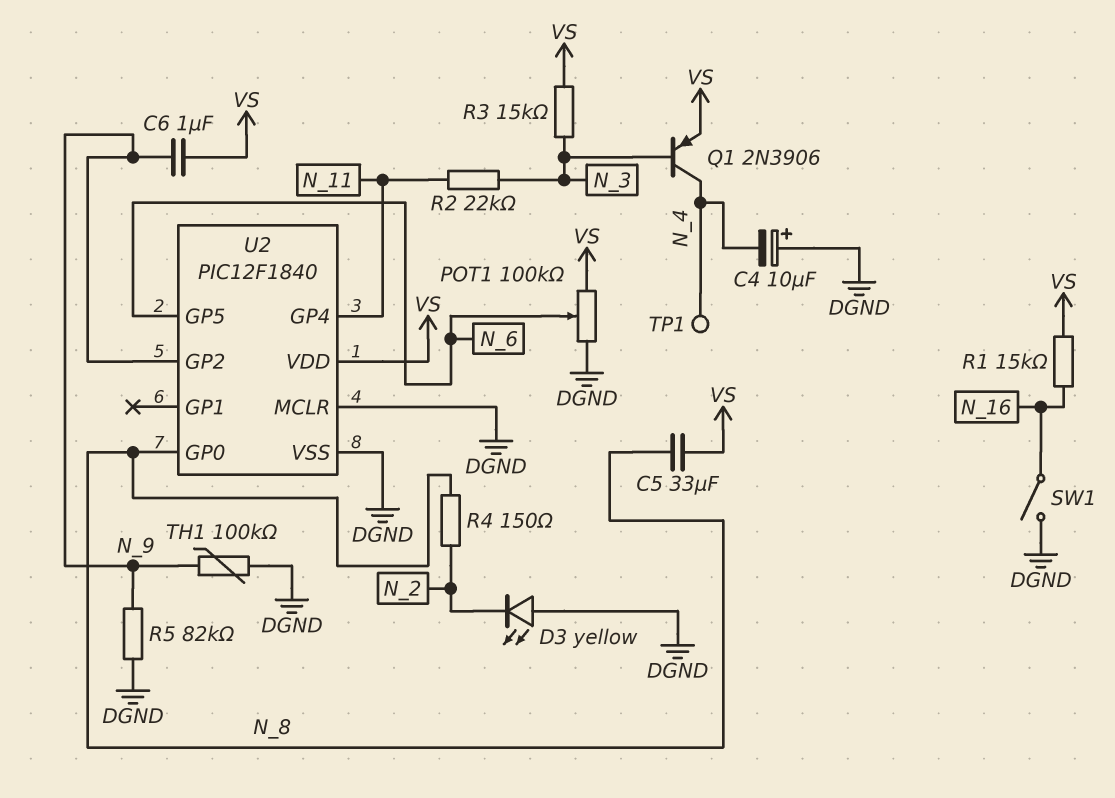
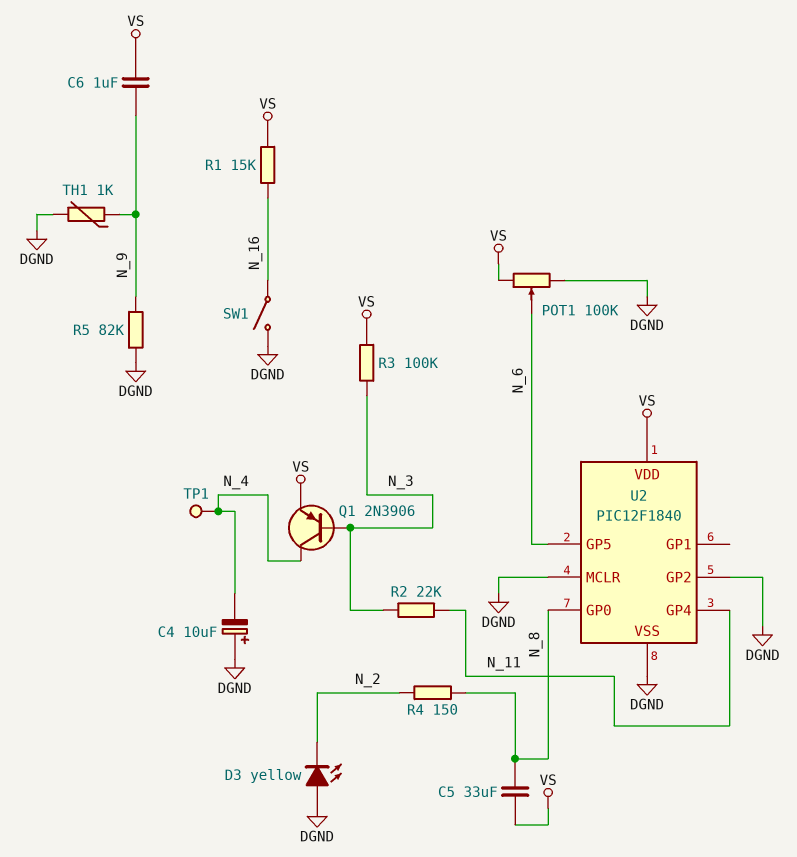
R3: 15k (N_3, VS) -> 100k (N_3, VS)
TH1: 100k (DGND, N_9) -> 1k (DGND, N_9)
U2 pin GP2: N_9 -> DGND

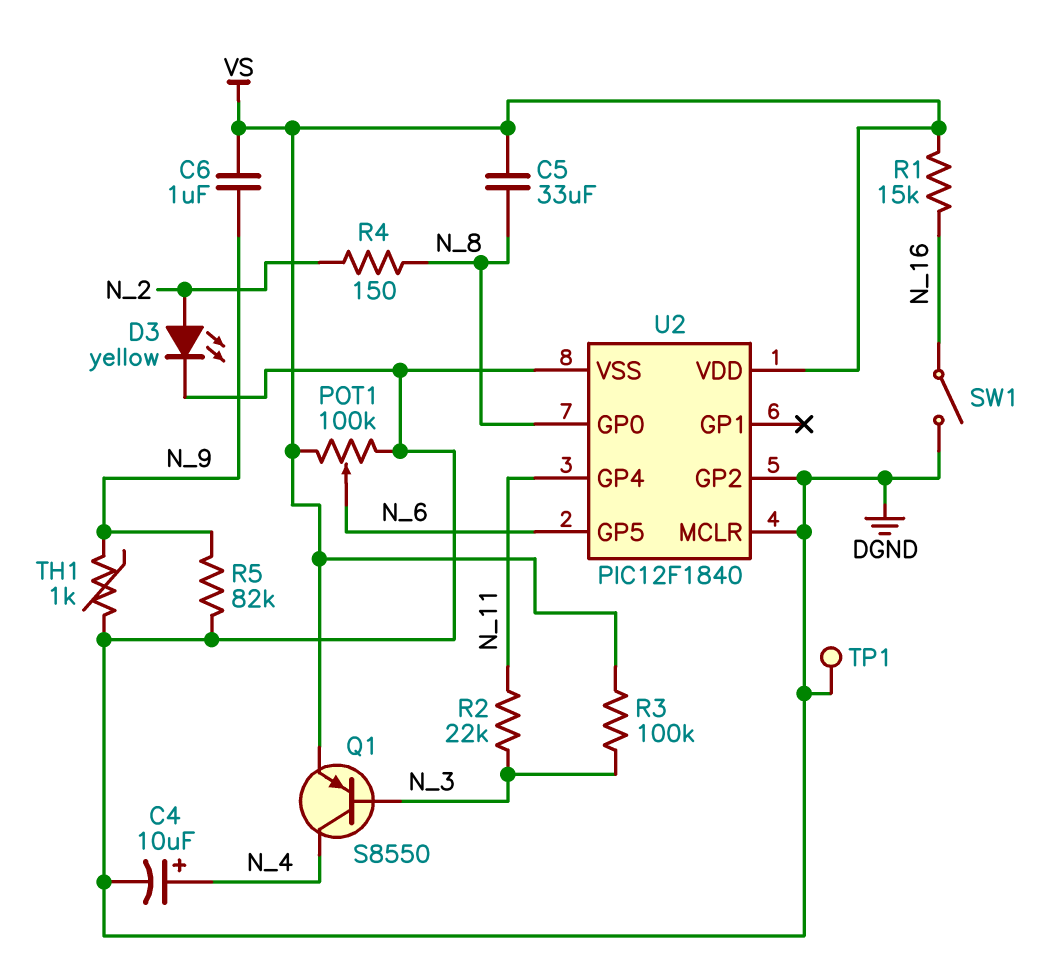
C4: 10uF (plus DGND, minus N_4) -> 10uF (plus N_4, minus DGND)
D3: LED yellow (A DGND, K N_2) -> LED yellow (A N_2, K DGND)
Q1: PNP 2N3906 (B N_3, C N_4, E VS) -> PNP S8550 (B N_3, C N_4, E VS)
TP1: test point (N_4) -> test point (DGND)

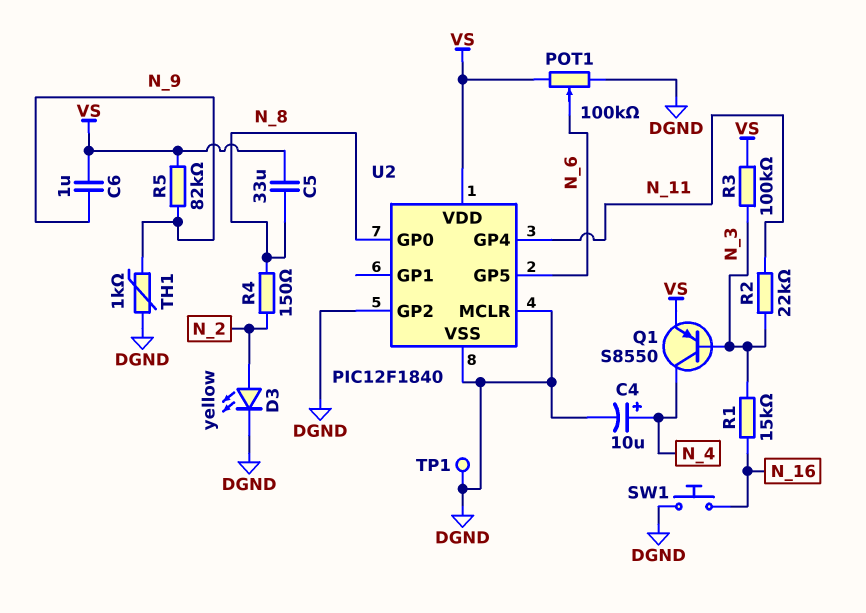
R1: 15k (N_16, VS) -> 15k (N_3, N_16)
R5: 82k (DGND, N_9) -> 82k (N_9, VS)
SW1: switch (DGND, N_16) -> button (DGND, N_16)

